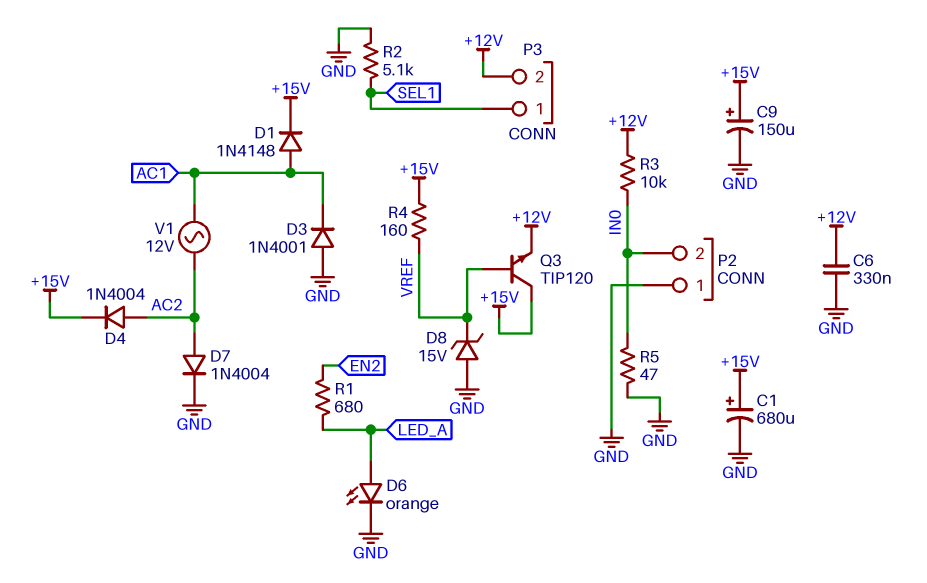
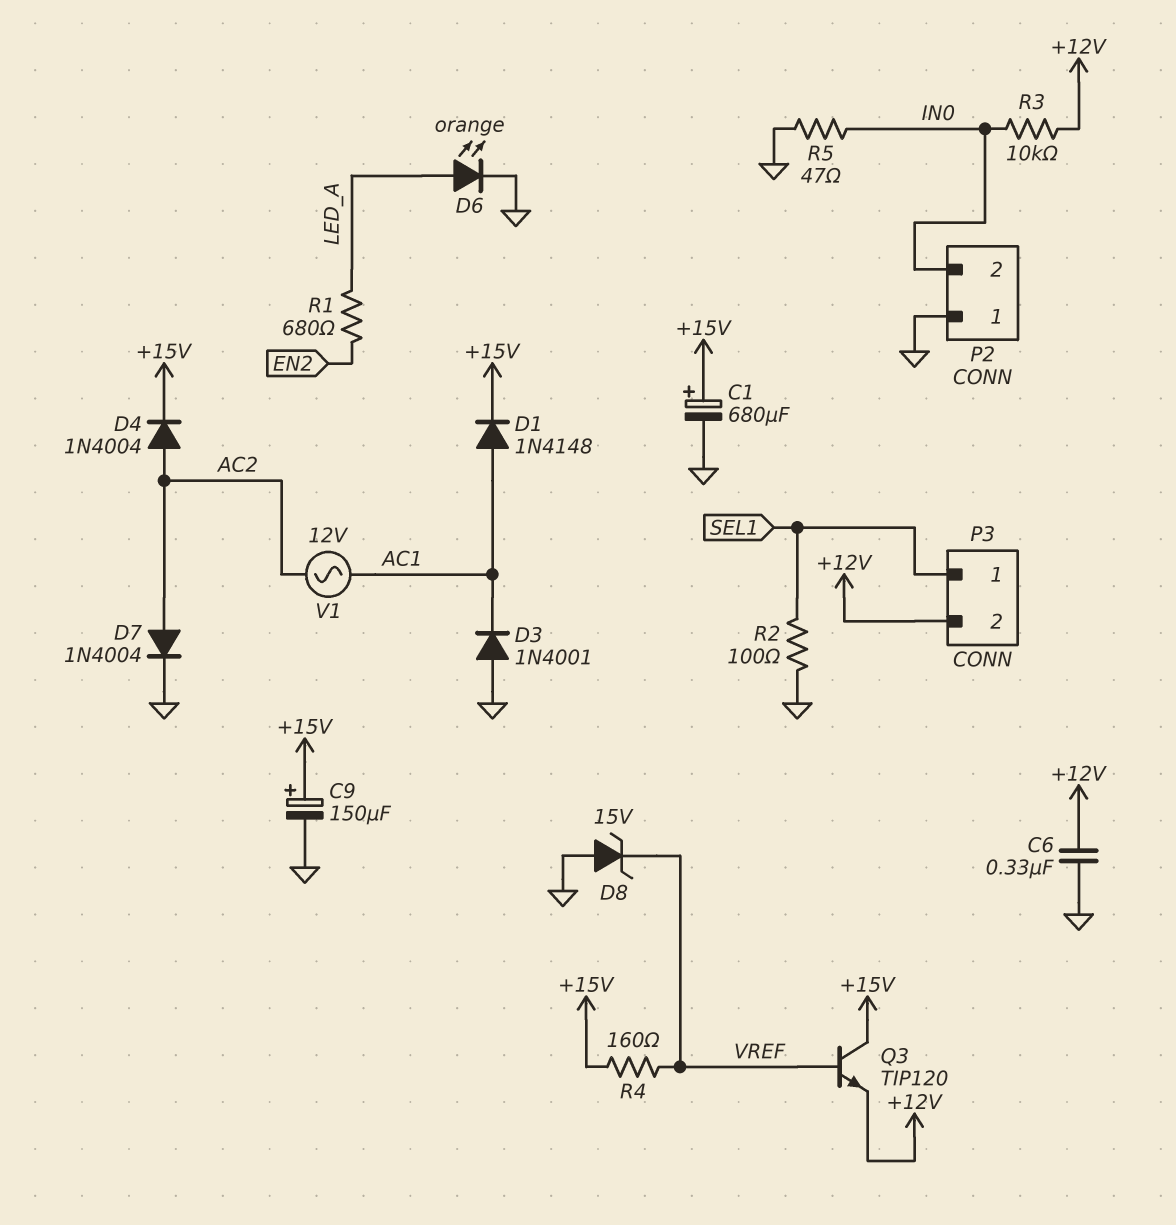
R2: 5.1k (GND, SEL1) -> 100 (GND, SEL1)

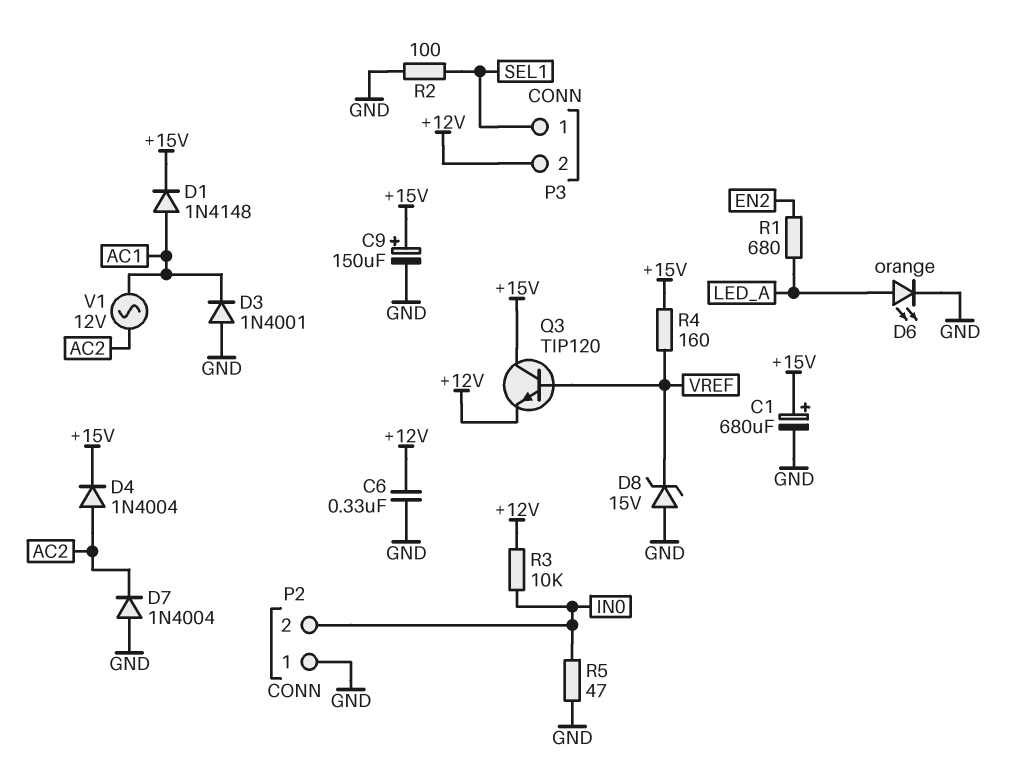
D7: diode 1N4004 (A AC2, K GND) -> diode 1N4004 (A GND, K AC2)

